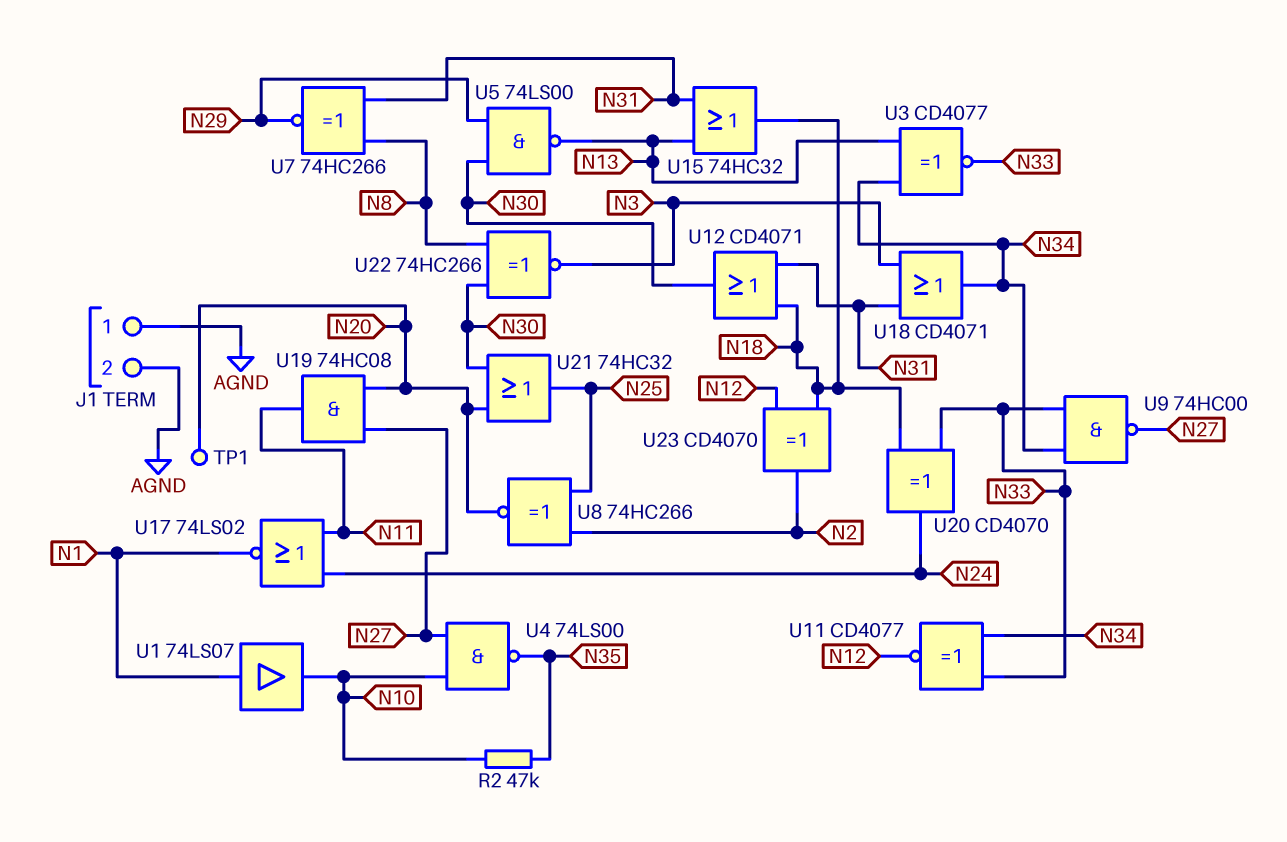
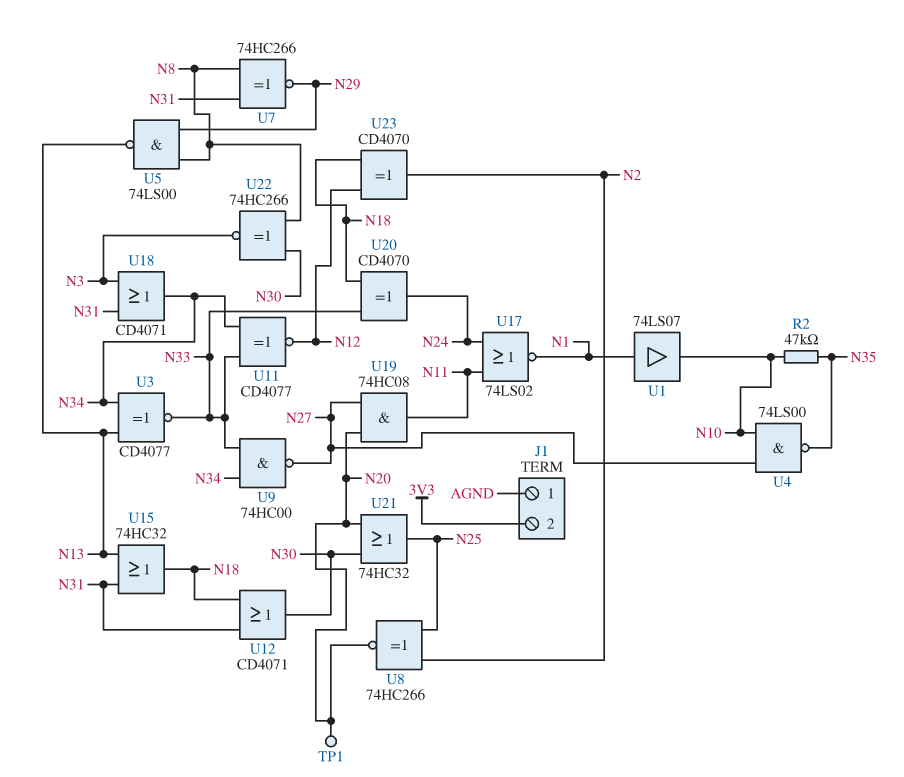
J1 pin 2: AGND -> 3V3
U5: NAND 74LS00 (in N29, in N30, out N13) -> NAND 74LS00 (in N8, in N29, out N13)

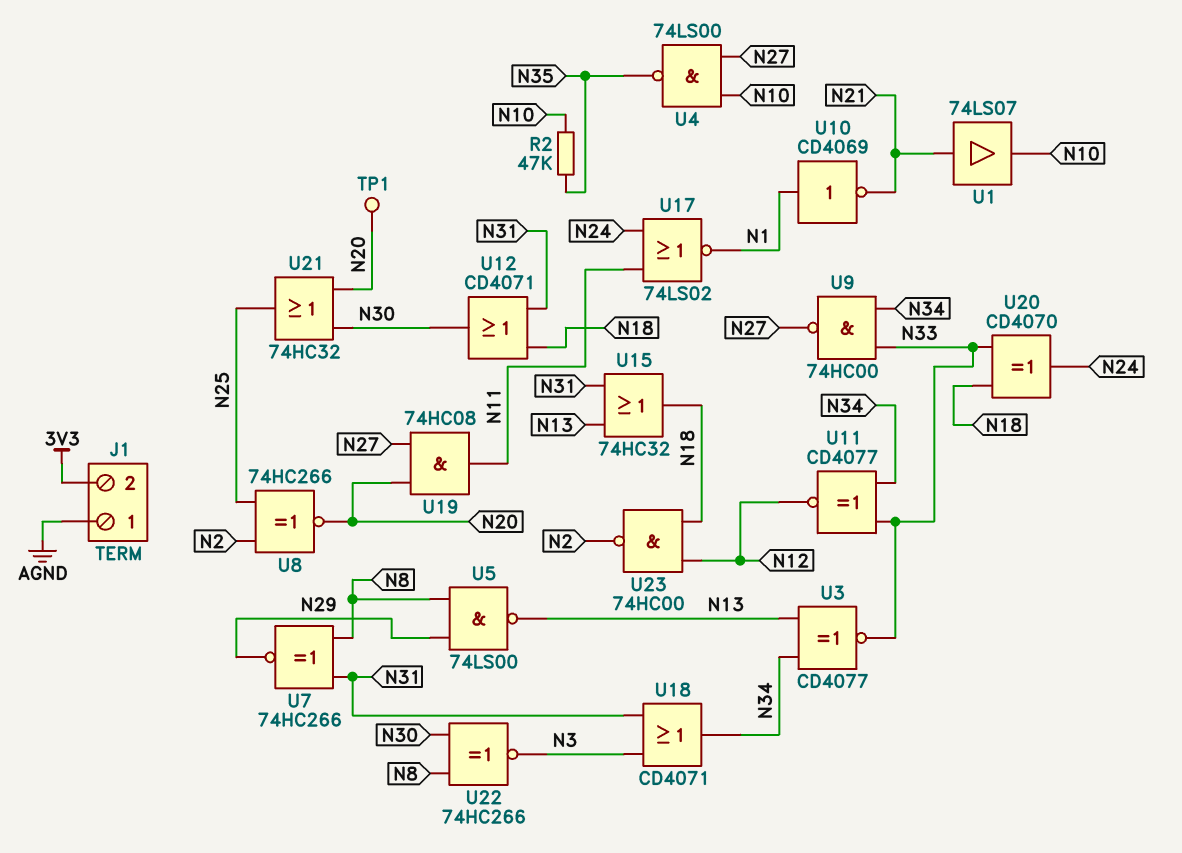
U1: buffer 74LS07 (in N1, out N10) -> buffer 74LS07 (in N21, out N10)
U10: none -> NOT CD4069 (in N1, out N21)
U23: XOR CD4070 (in N12, in N18, out N2) -> NAND 74HC00 (in N12, in N18, out N2)

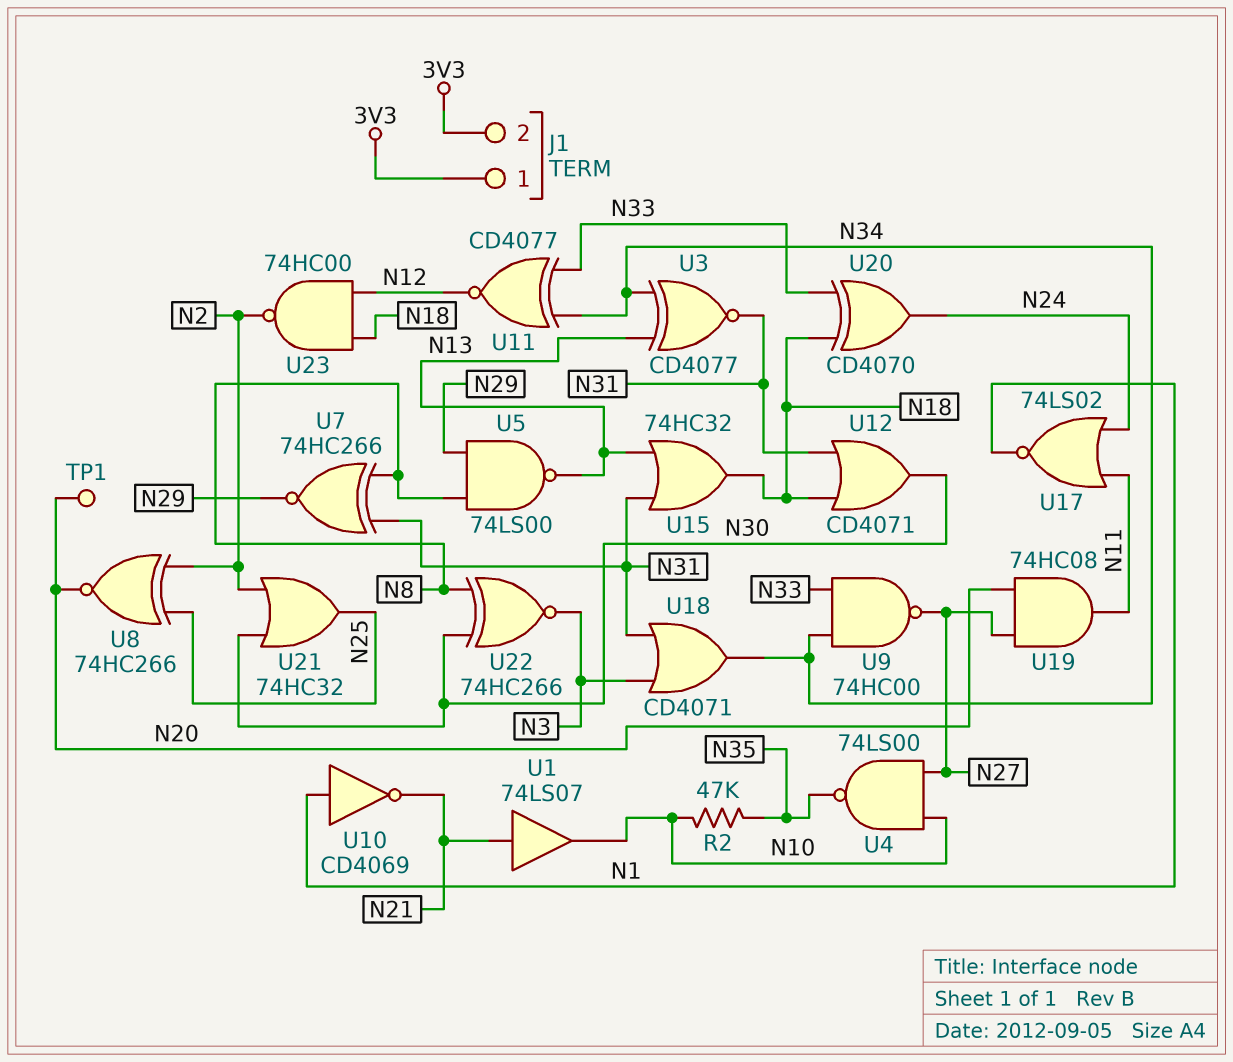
J1 pin 1: AGND -> 3V3
U3: XNOR CD4077 (in N13, in N34, out N33) -> XNOR CD4077 (in N13, in N34, out N31)
U21: OR 74HC32 (in N20, in N30, out N25) -> OR 74HC32 (in N2, in N30, out N25)

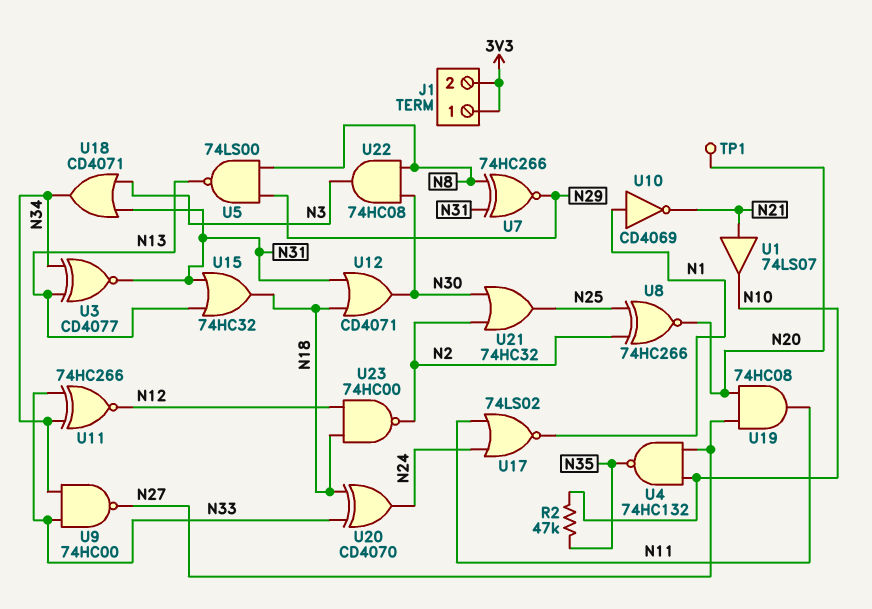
U4: NAND 74LS00 (in N10, in N27, out N35) -> NAND 74HC132 (in N10, in N27, out N35)
U11: XNOR CD4077 (in N33, in N34, out N12) -> XNOR 74HC266 (in N33, in N34, out N12)
U22: XNOR 74HC266 (in N8, in N30, out N3) -> AND 74HC08 (in N8, in N30, out N3)

